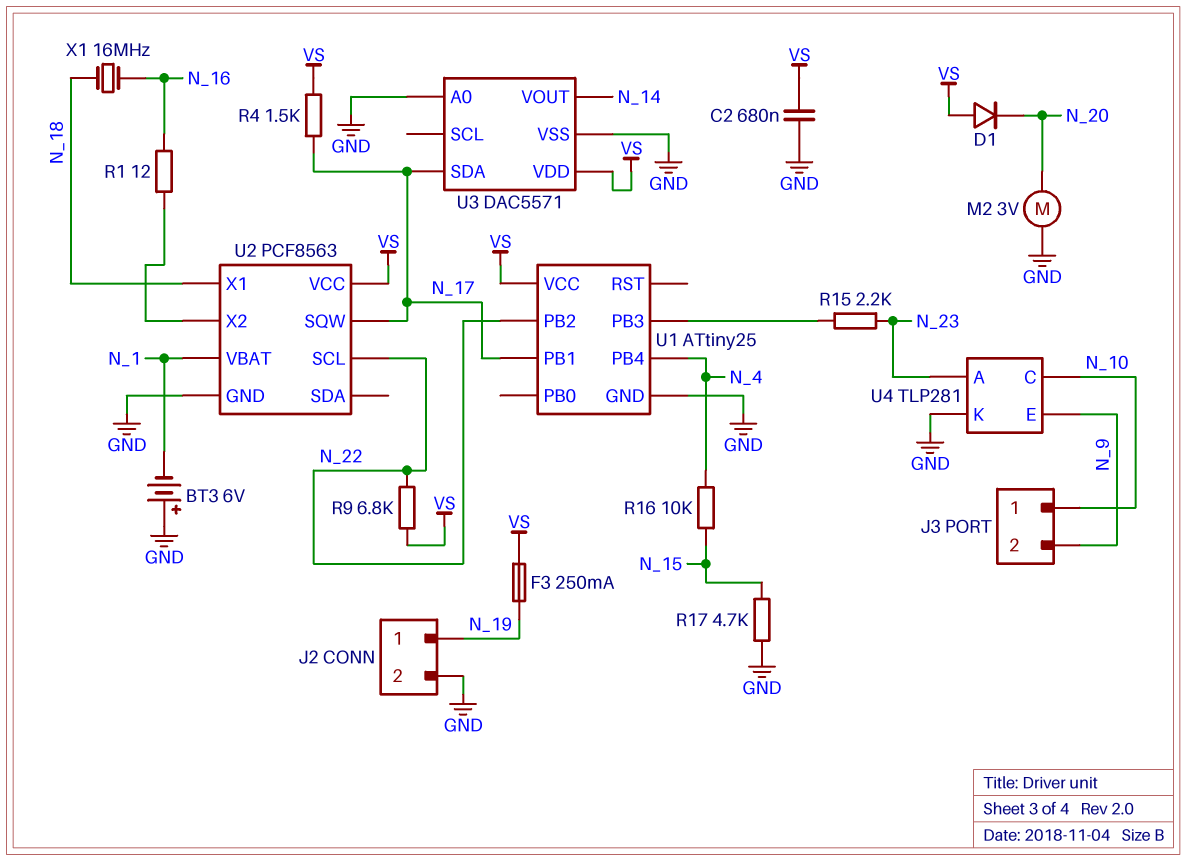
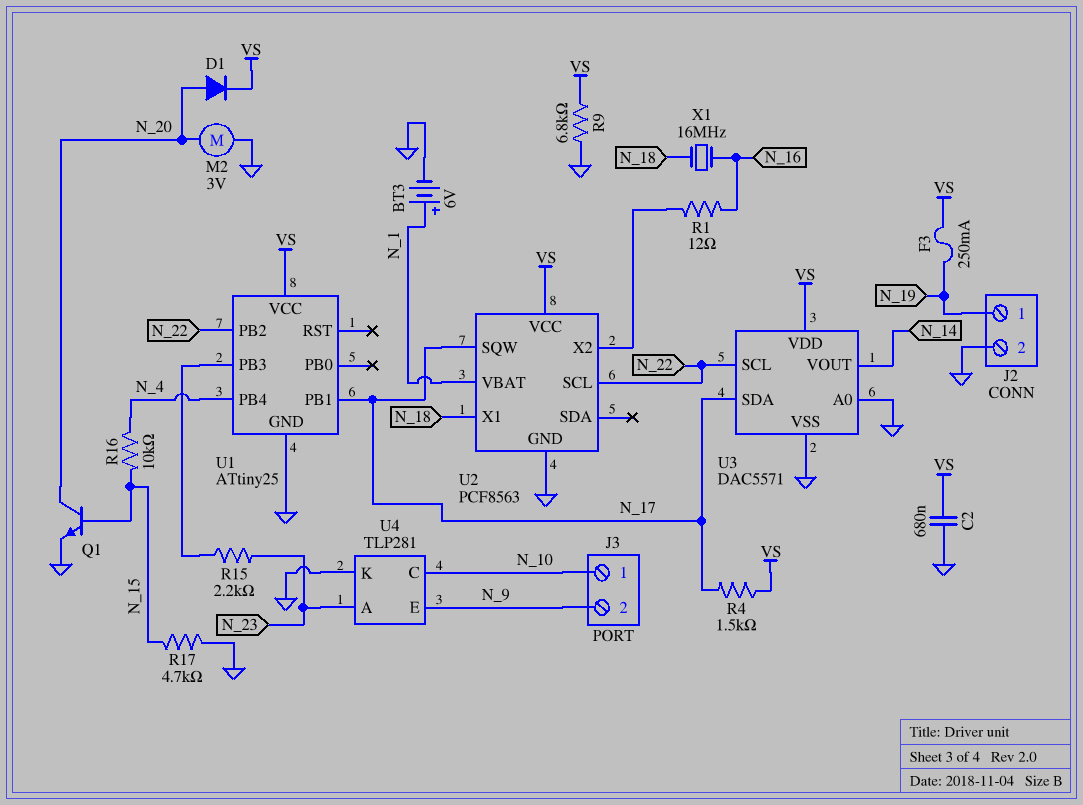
BT3: 6V (plus GND, minus N_1) -> 6V (plus N_1, minus GND)
D1: diode (A VS, K N_20) -> diode (A N_20, K VS)
Q1: none -> NPN (B N_15, C N_20, E GND)
R9: 6.8k (N_22, VS) -> 6.8k (GND, VS)
U3 pin SCL: none -> N_22

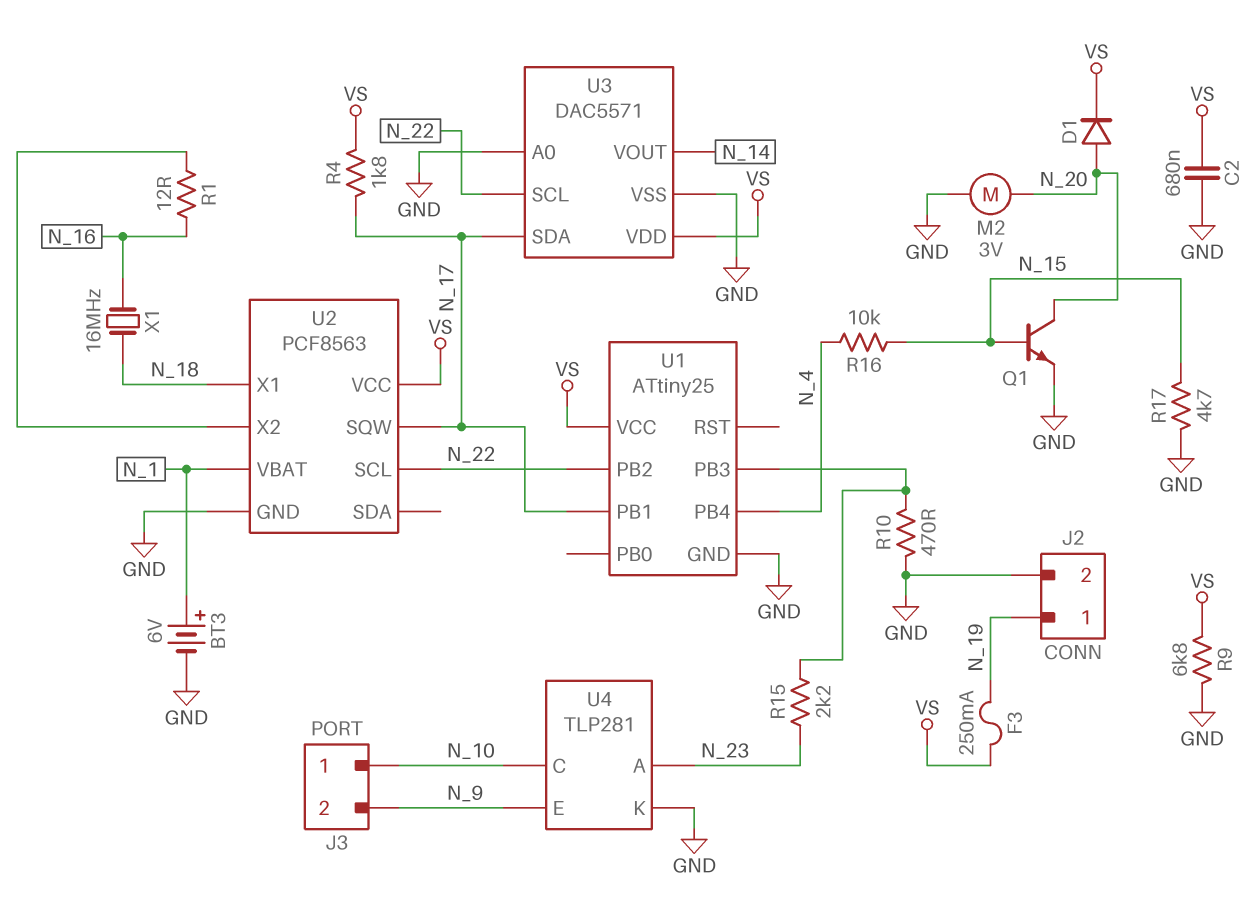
R4: 1.5k (N_17, VS) -> 1.8k (N_17, VS)
R10: none -> 470 (GND, U1/PB3)

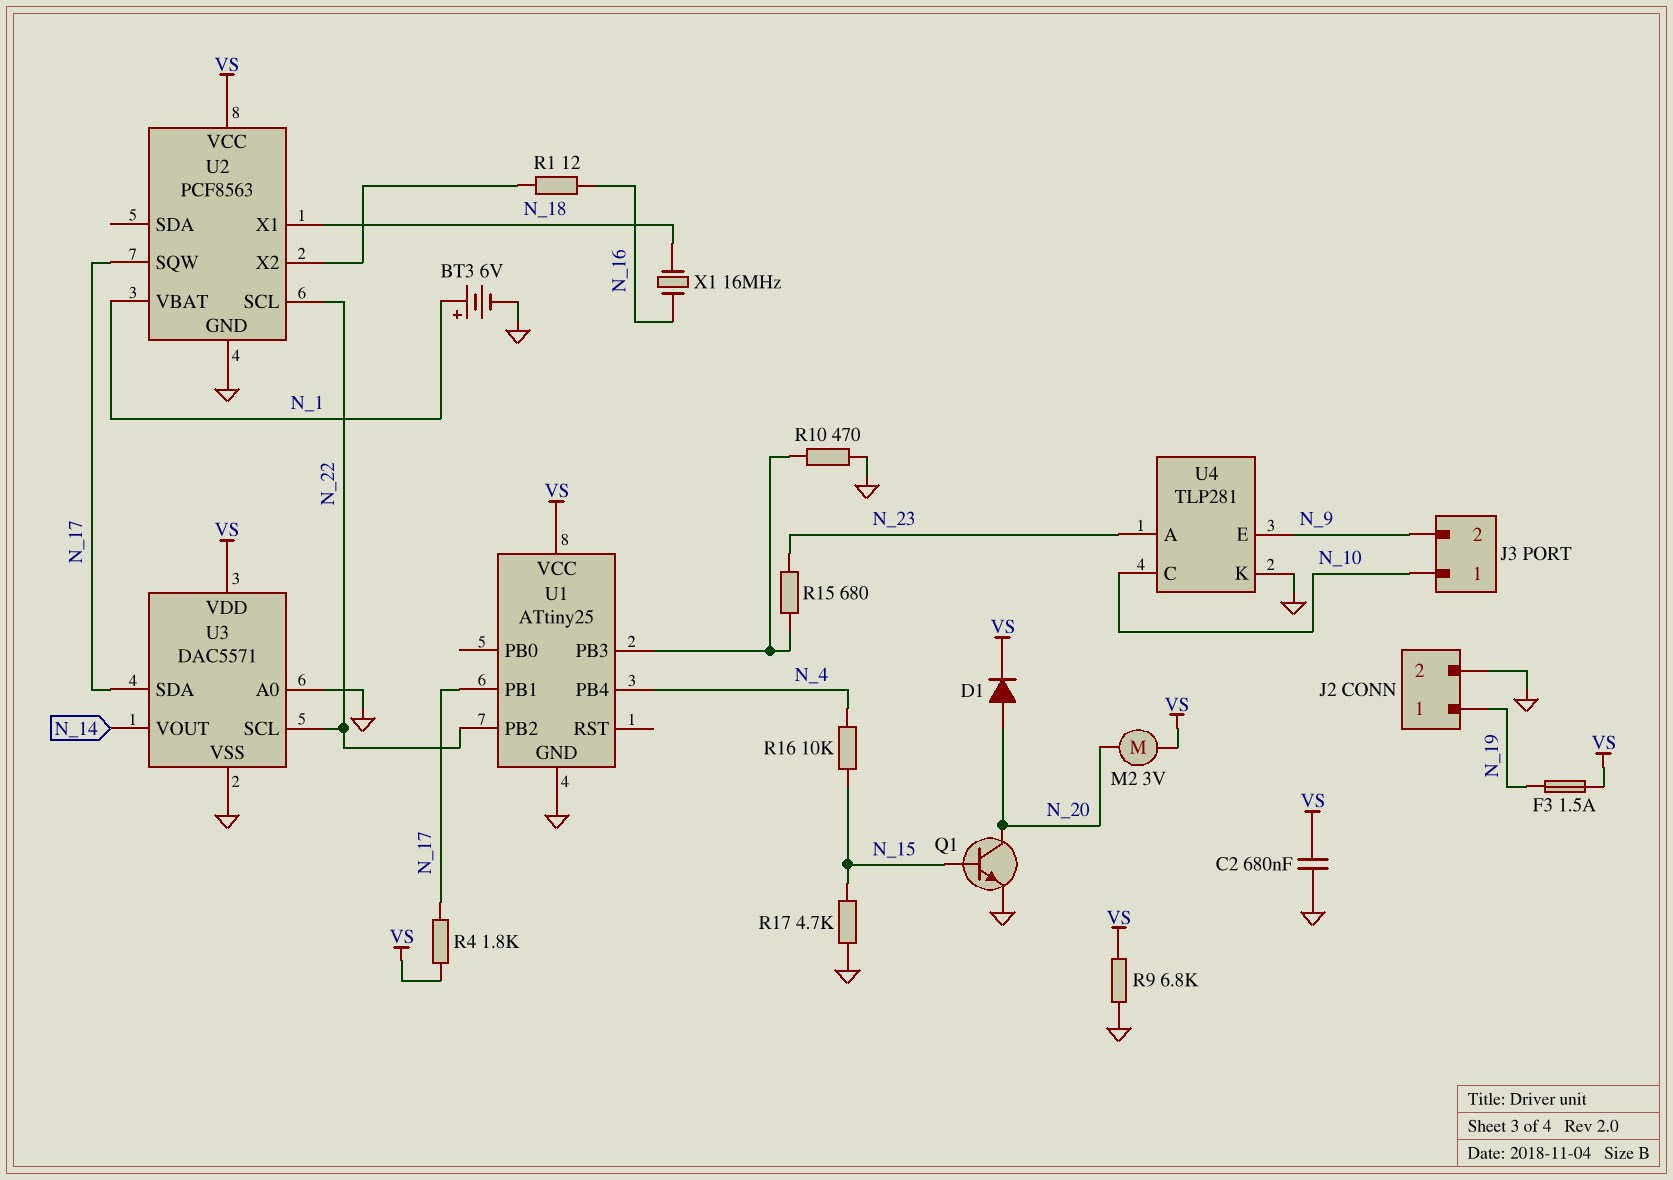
F3: 250mA (N_19, VS) -> 1.5A (N_19, VS)
M2: motor 3V (GND, N_20) -> motor 3V (N_20, VS)
R15: 2.2k (N_23, U1/PB3) -> 680 (N_23, U1/PB3)

